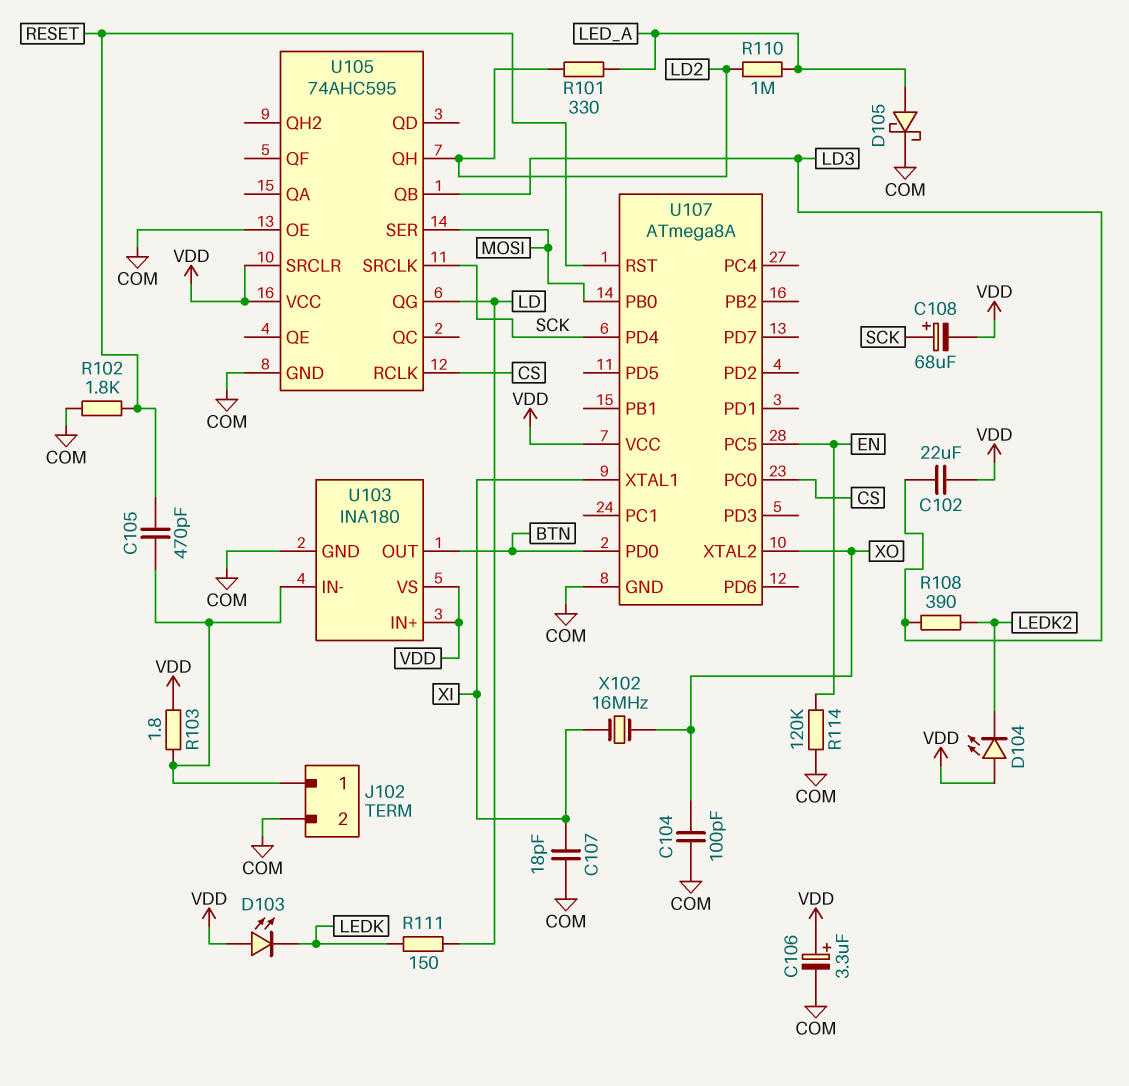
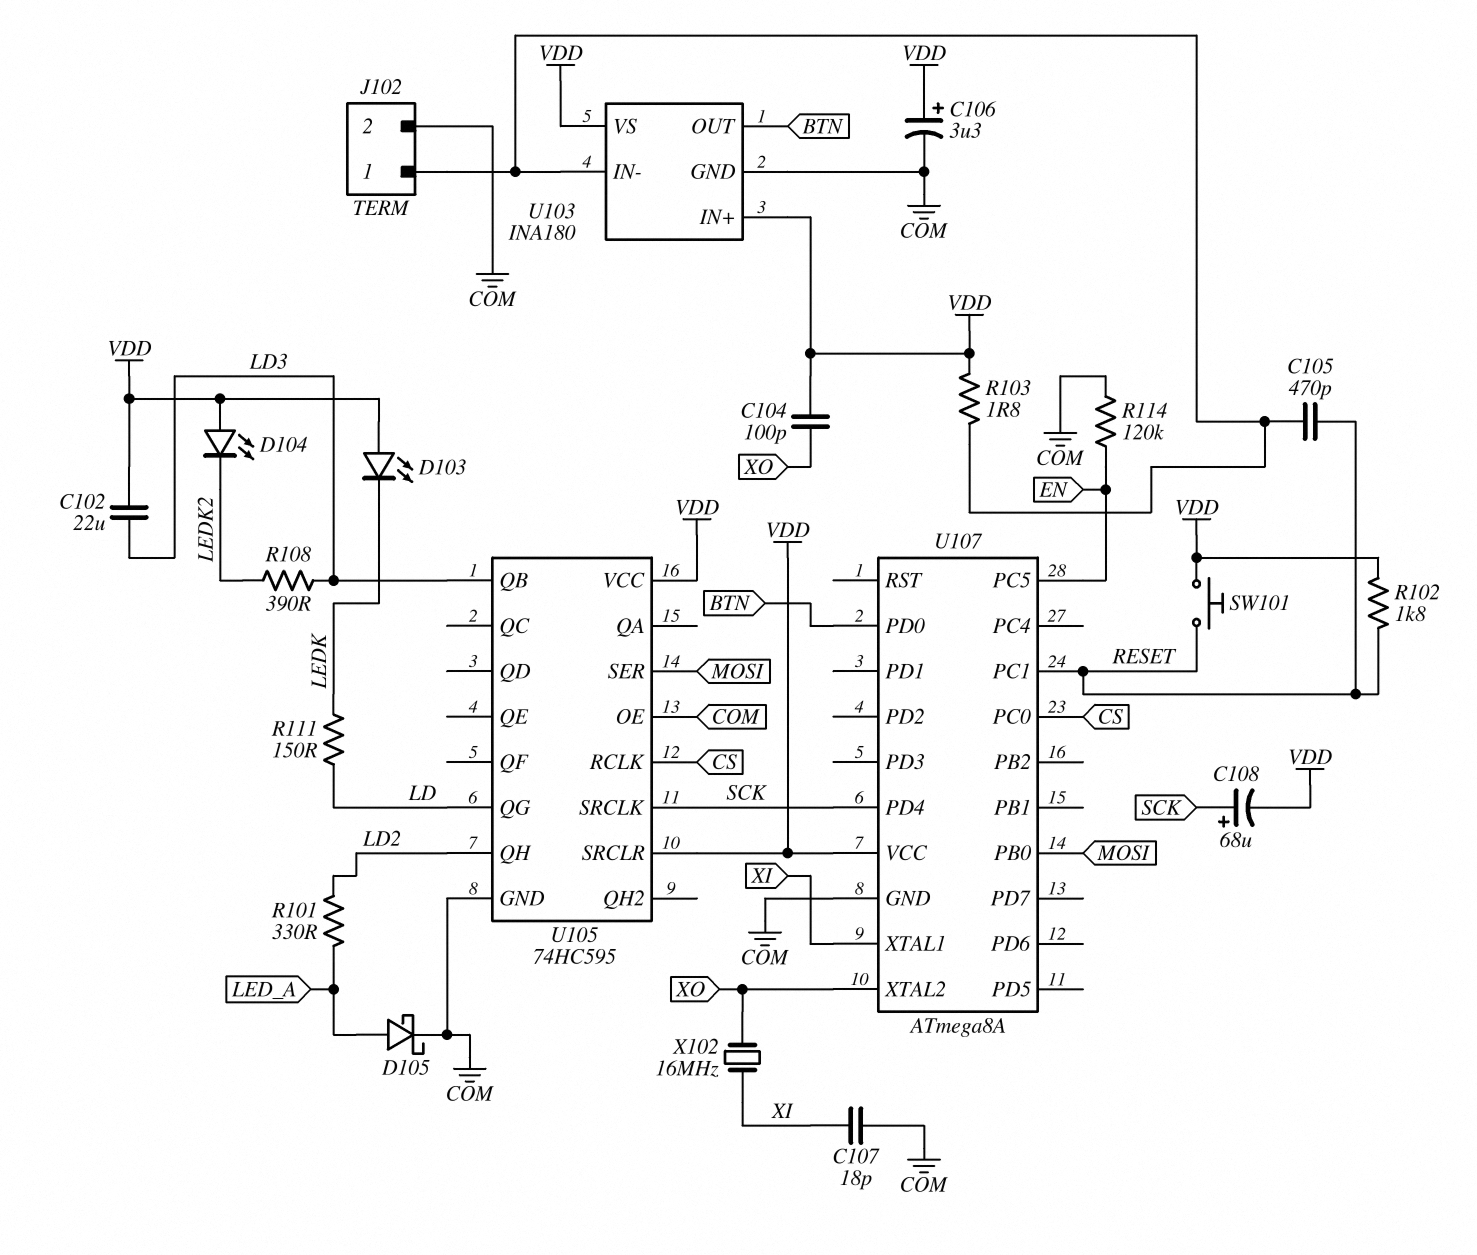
C104: 100pF (COM, XO) -> 100pF (VDD, XO)
R102: 1.8k (COM, RESET) -> 1.8k (RESET, VDD)
R110: 1M (LD2, LED_A) -> none
SW101: none -> button (RESET, VDD)
U105: 74AHC595 -> 74HC595
U107 pin PC1: none -> RESET
U107 pin RST: RESET -> none

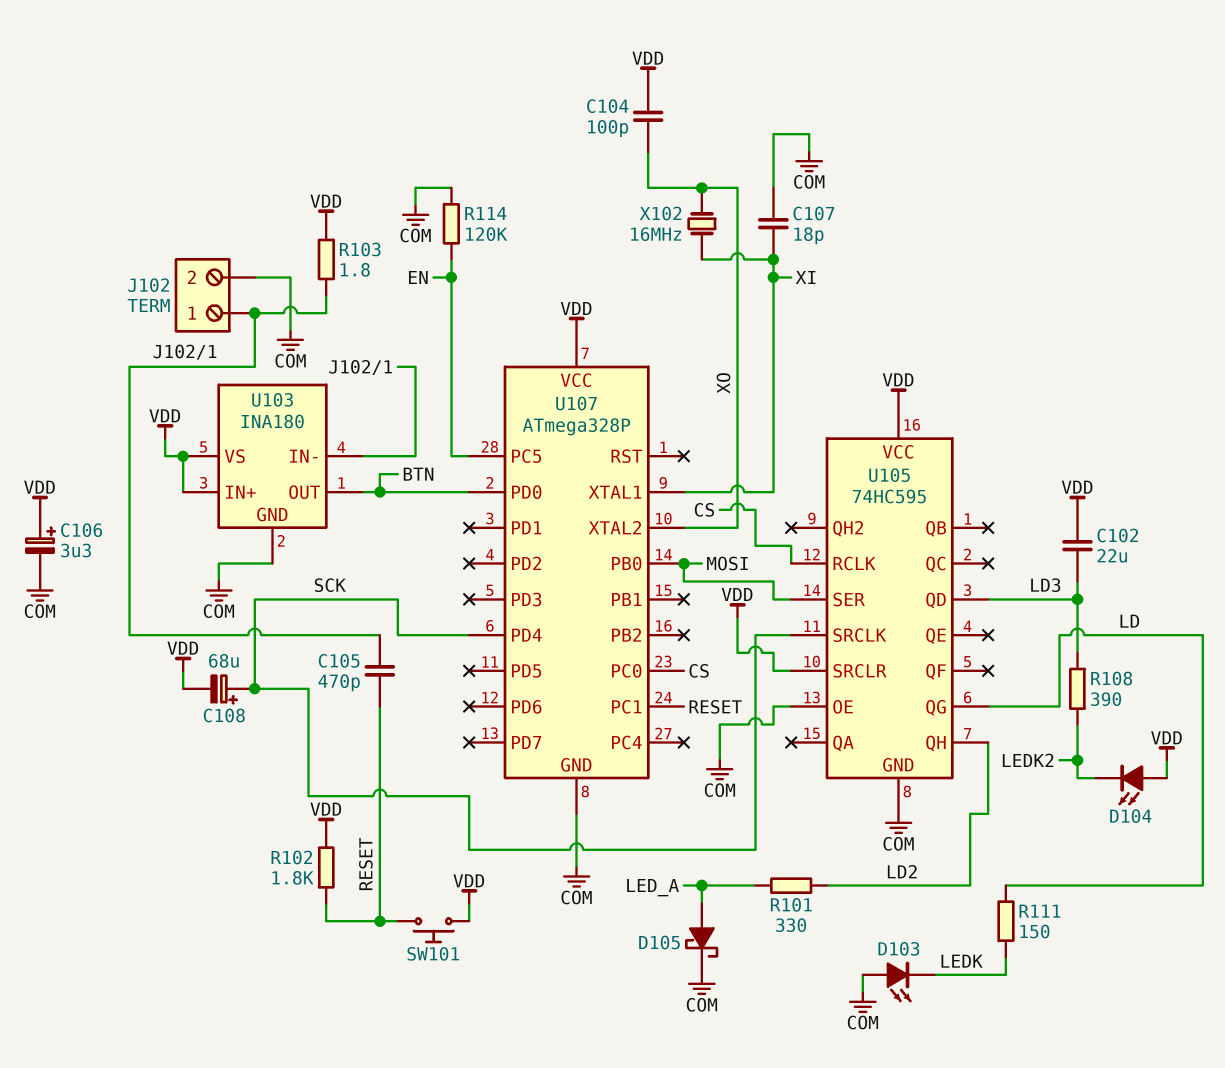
D103: LED (A VDD, K LEDK) -> LED (A COM, K LEDK)
U105 pin QB: LD3 -> none
U105 pin QD: none -> LD3
U107: ATmega8A -> ATmega328P

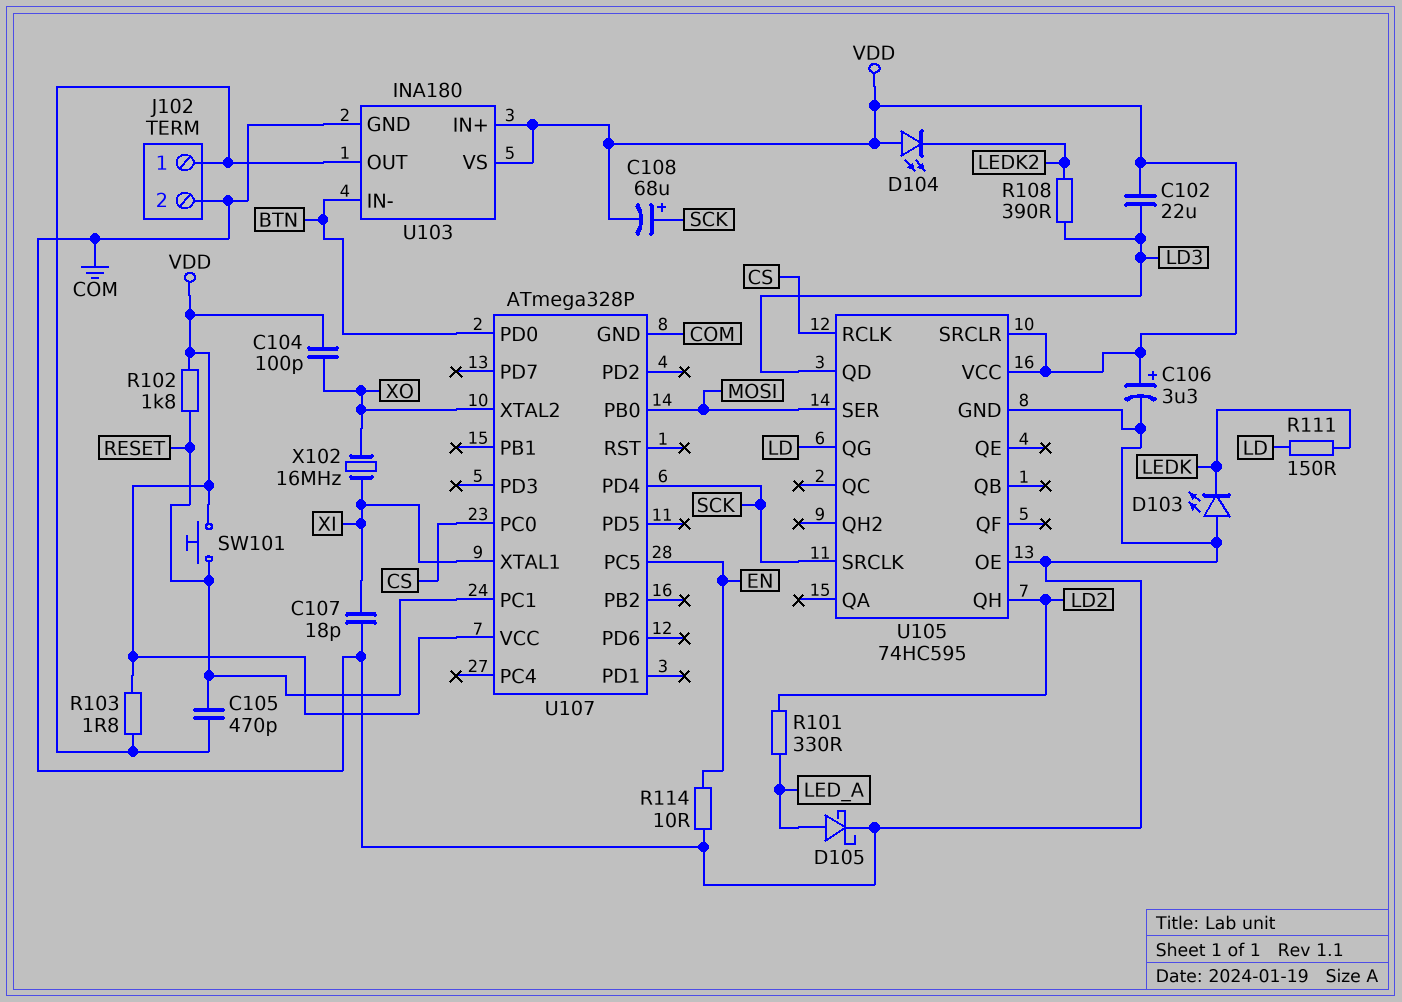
R114: 120k (COM, EN) -> 10 (COM, EN)
U103 pin IN-: J102/1 -> BTN
U103 pin OUT: BTN -> J102/1

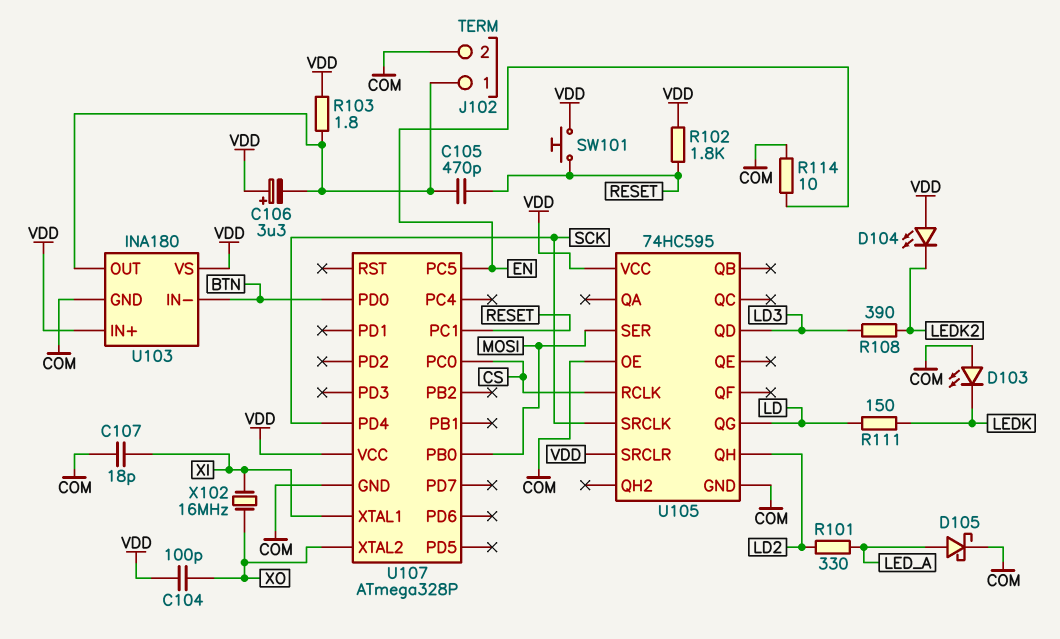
C102: 22uF (LD3, VDD) -> none
C106: 3.3uF (plus VDD, minus COM) -> 3.3uF (plus VDD, minus J102/1)
C108: 68uF (plus SCK, minus VDD) -> none

